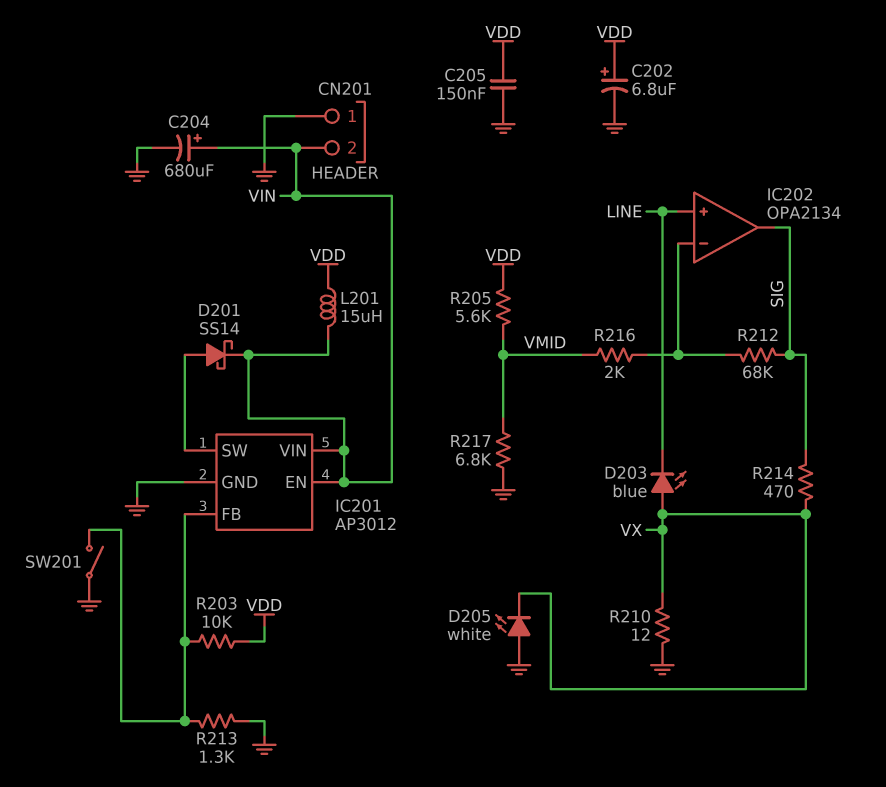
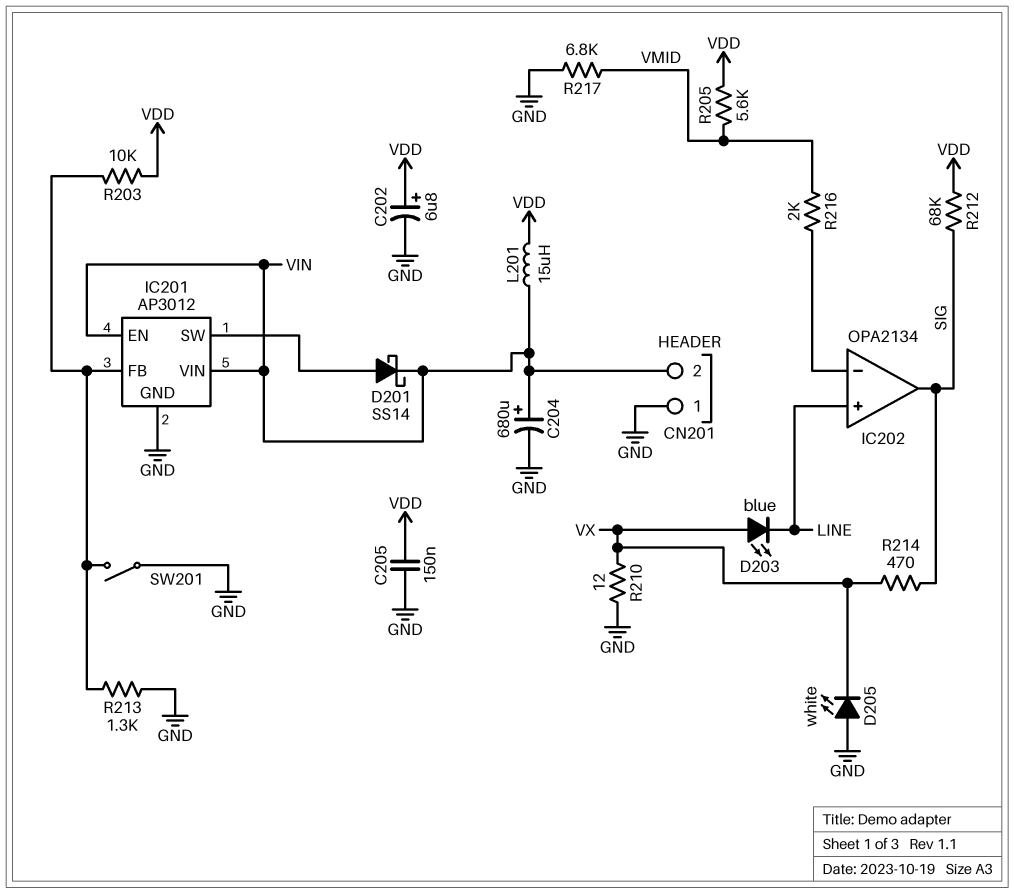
R212: 68k (IC202/in-, SIG) -> 68k (SIG, VDD)

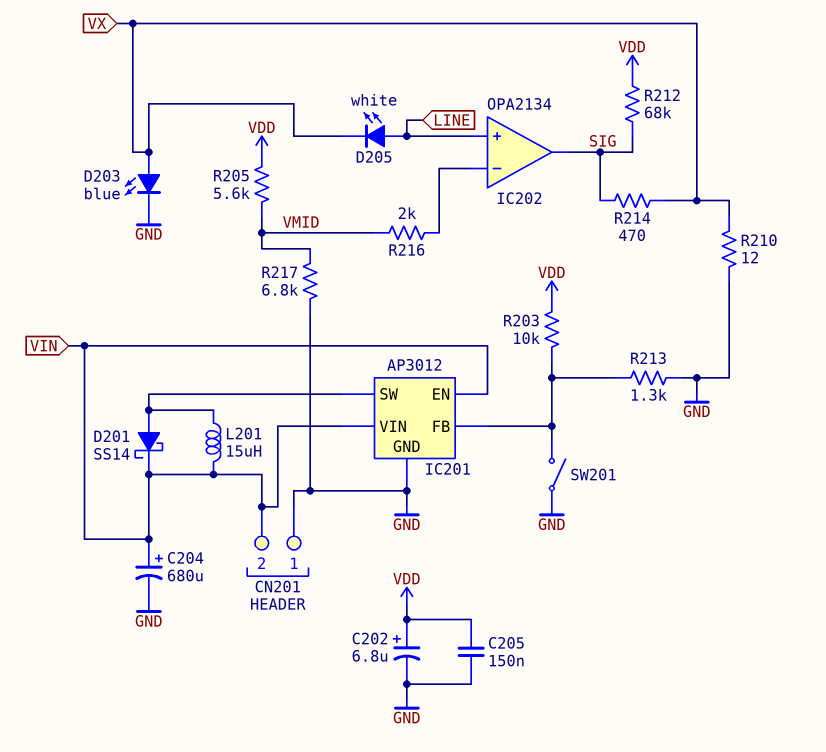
D203: LED blue (A VX, K LINE) -> LED blue (A VX, K GND)
D205: LED white (A GND, K VX) -> LED white (A LINE, K VX)
L201: 15uH (VDD, VIN) -> 15uH (IC201/SW, VIN)

